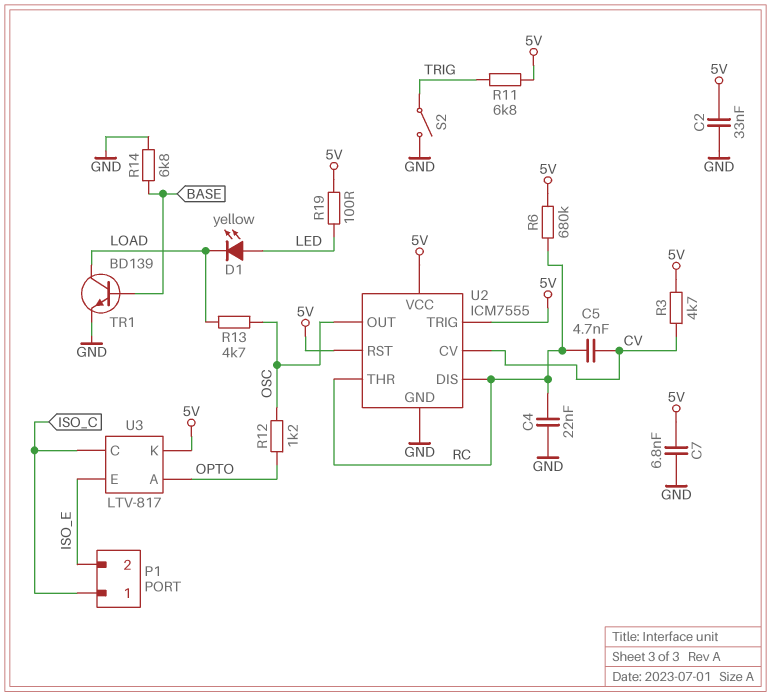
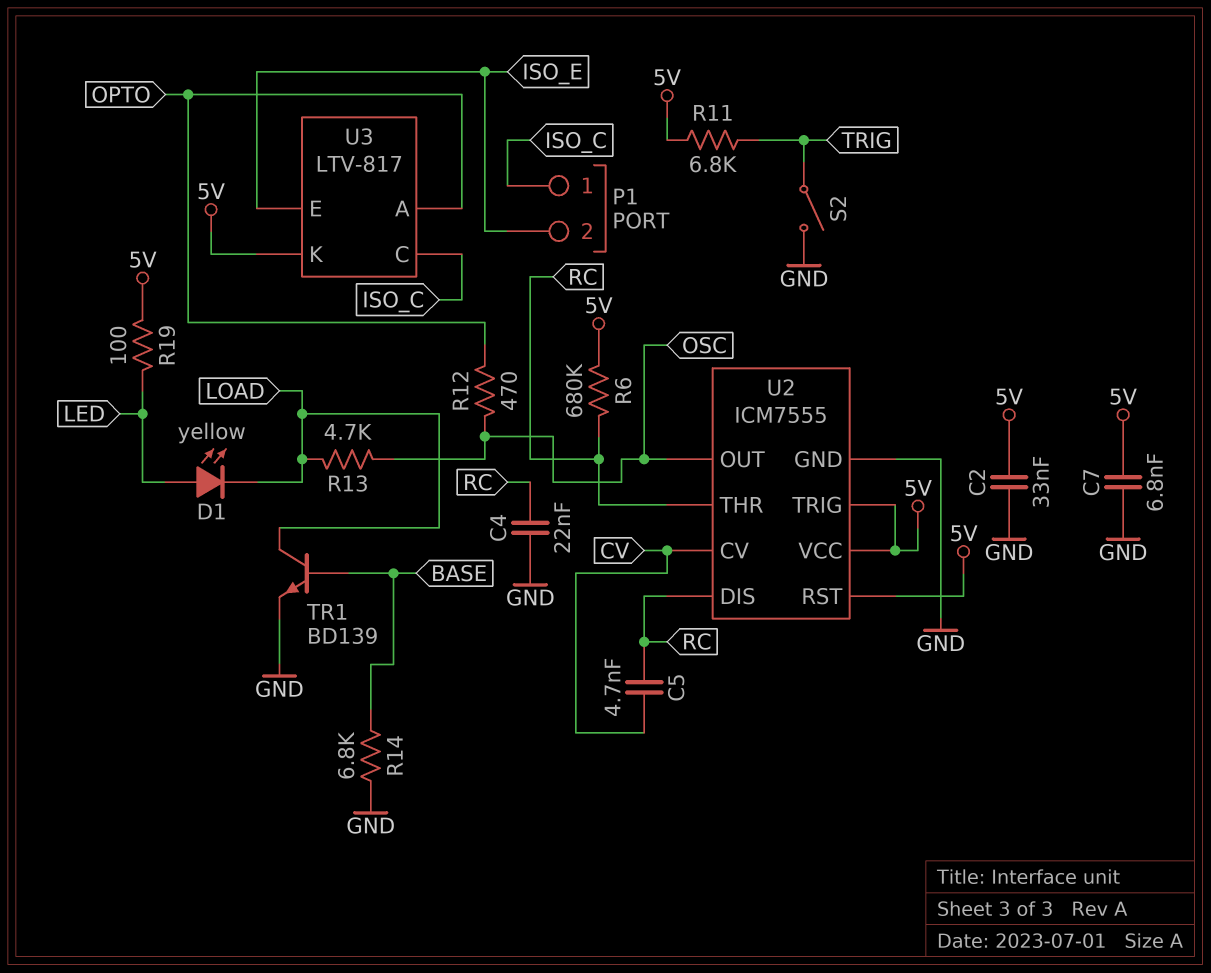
R3: 4.7k (5V, CV) -> none
R12: 1.2k (OPTO, OSC) -> 470 (OPTO, OSC)

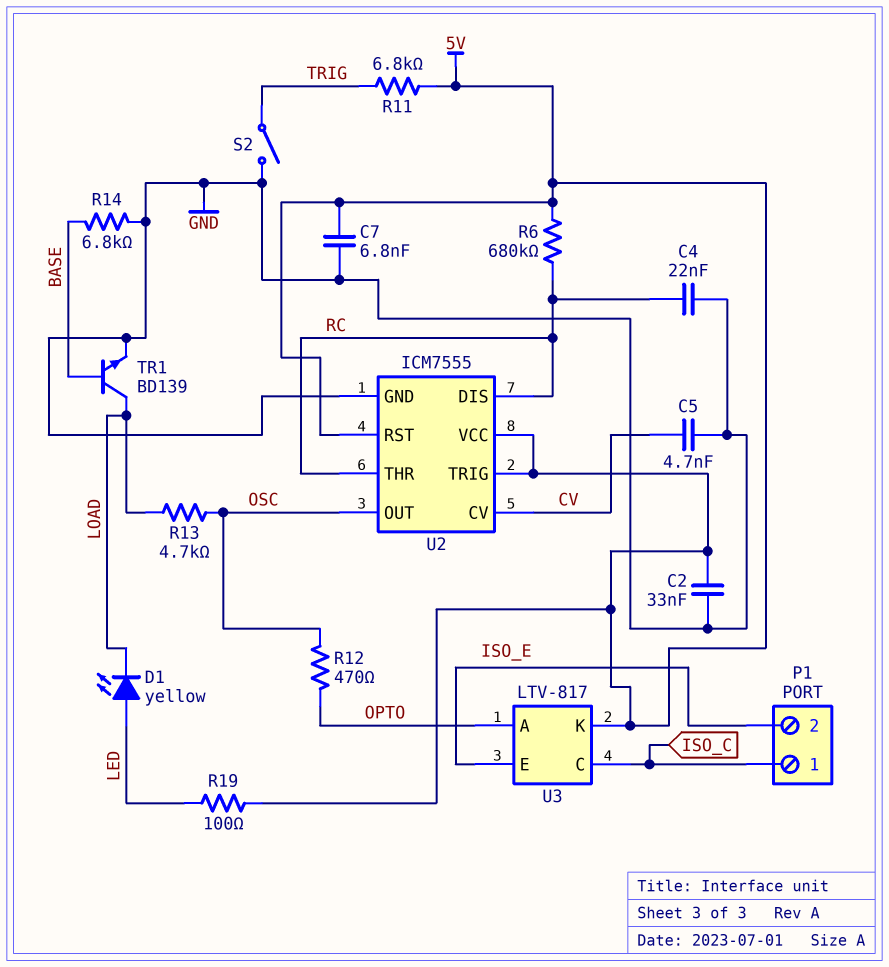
C5: 4.7nF (CV, RC) -> 4.7nF (CV, GND)

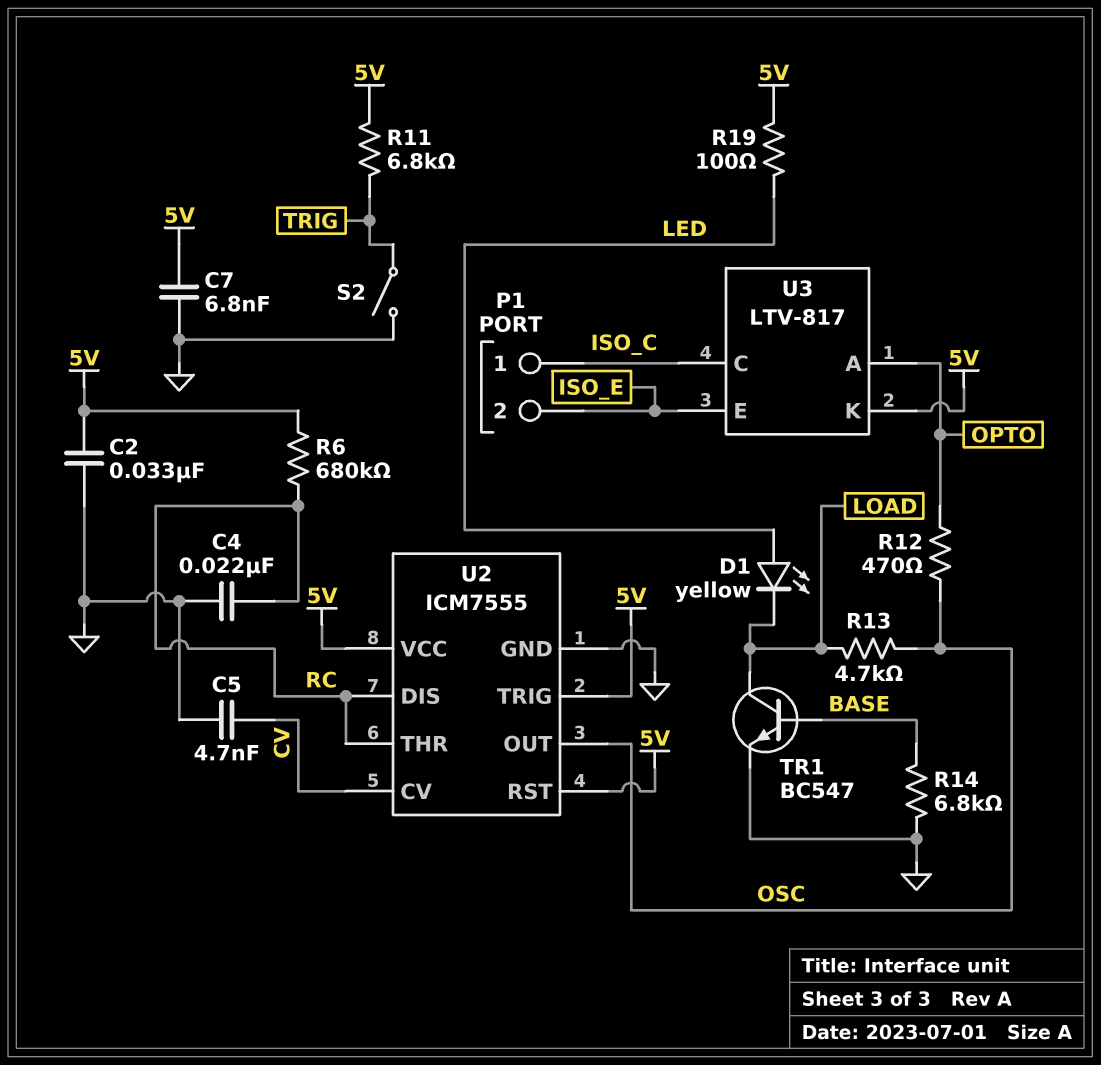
TR1: NPN BD139 (B BASE, C LOAD, E GND) -> NPN BC547 (B BASE, C LOAD, E GND)

